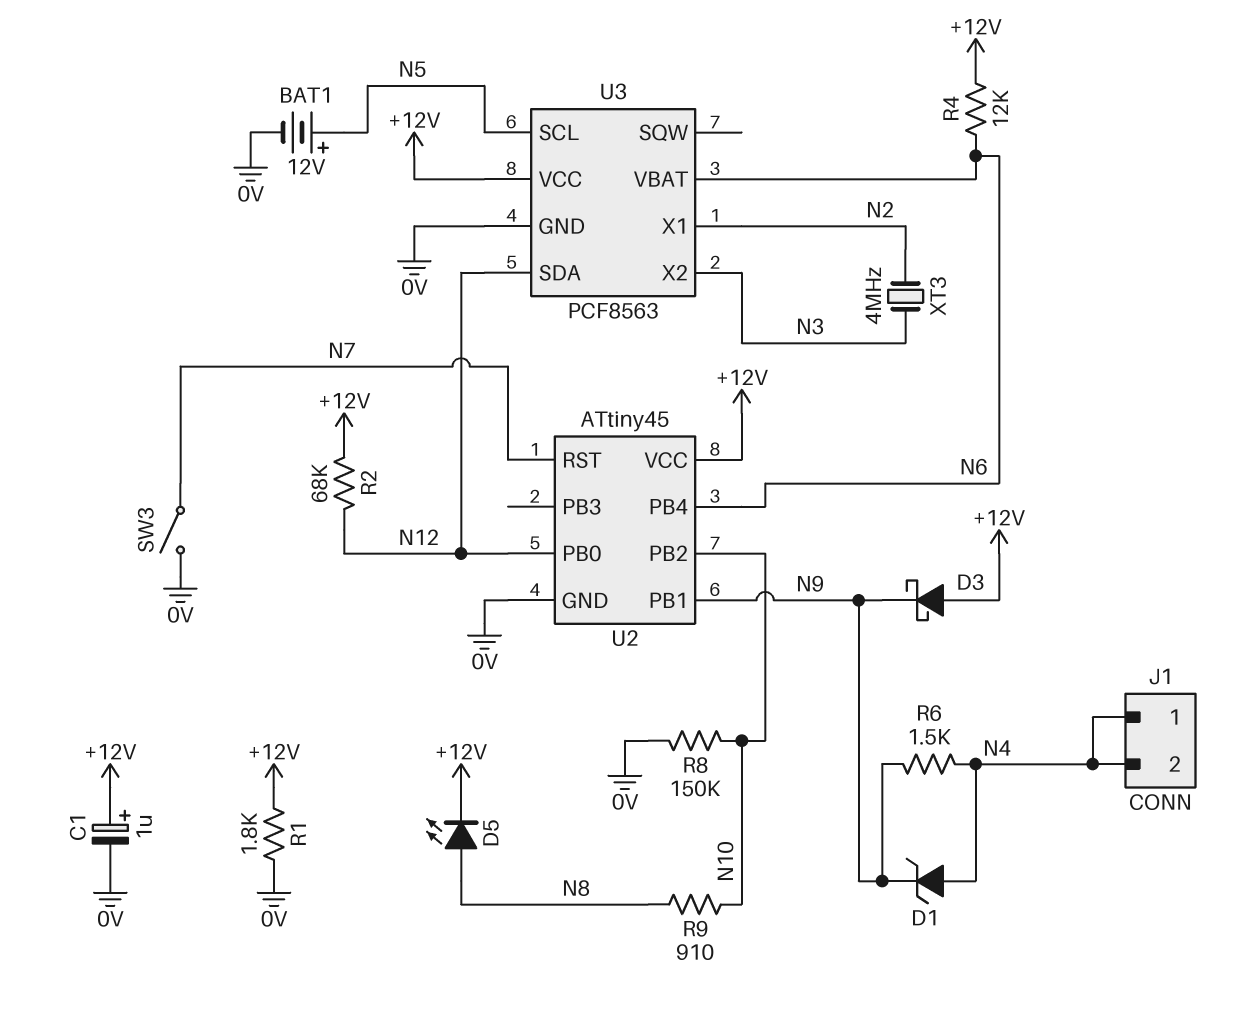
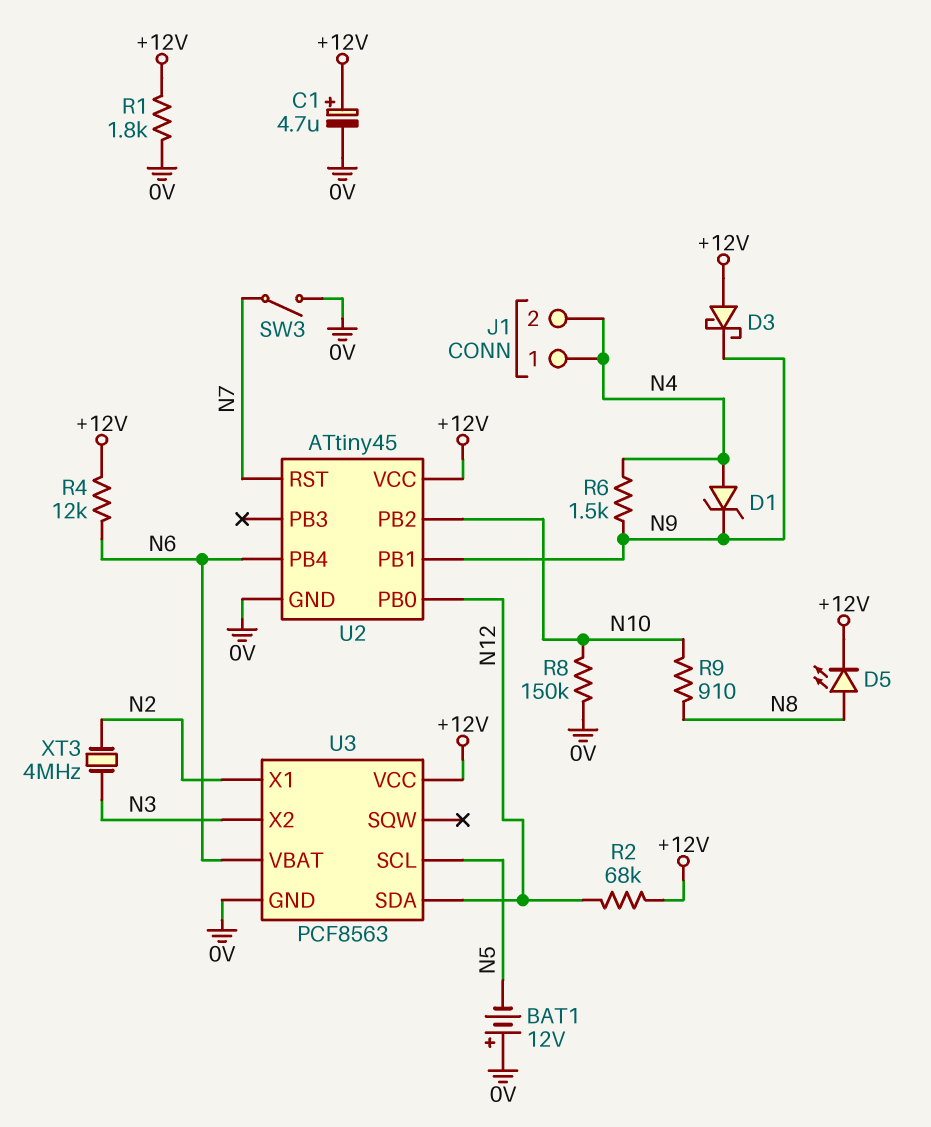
BAT1: 12V (plus N5, minus 0V) -> 12V (plus 0V, minus N5)
C1: 1uF (plus +12V, minus 0V) -> 4.7uF (plus +12V, minus 0V)

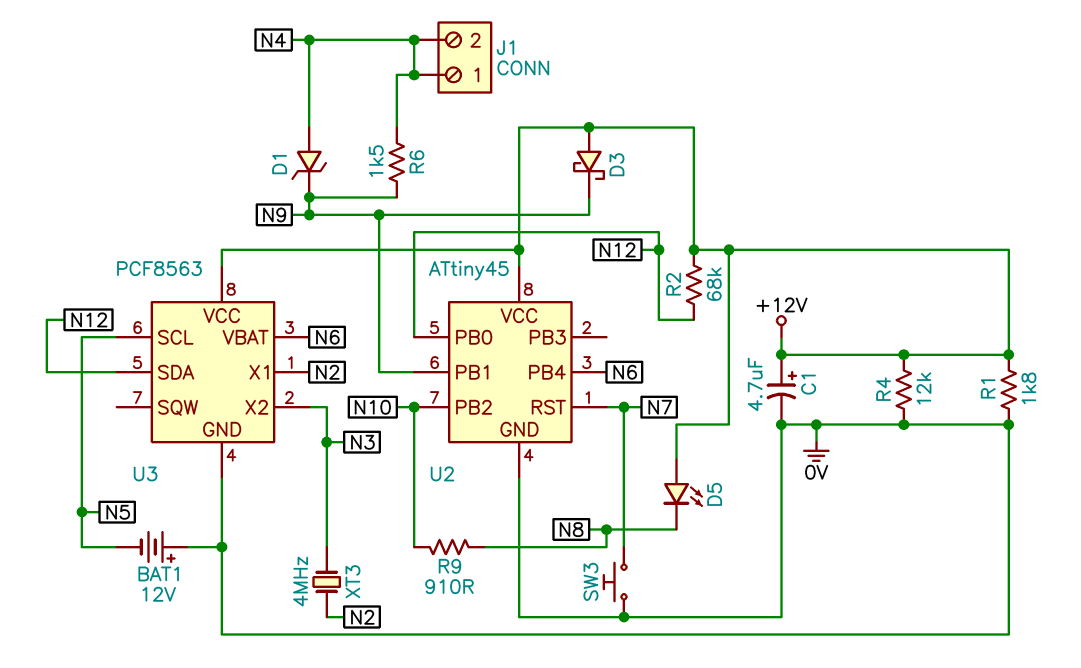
D5: LED (A N8, K +12V) -> LED (A +12V, K N8)
R4: 12k (+12V, N6) -> 12k (+12V, 0V)
R8: 150k (0V, N10) -> none
SW3: switch (0V, N7) -> button (0V, N7)

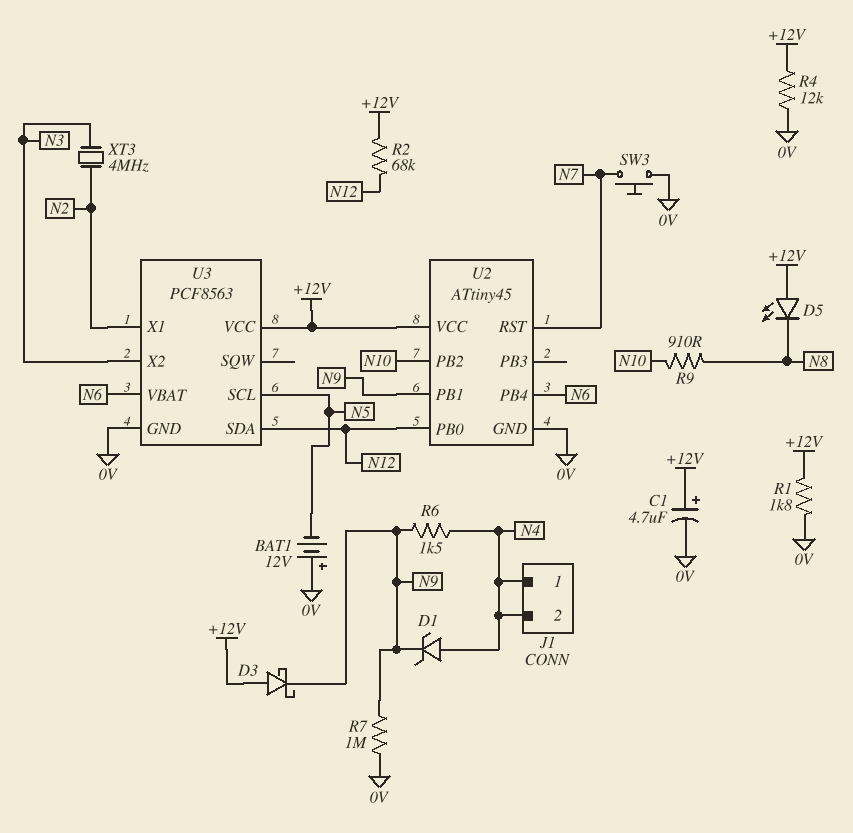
R7: none -> 1M (0V, N9)

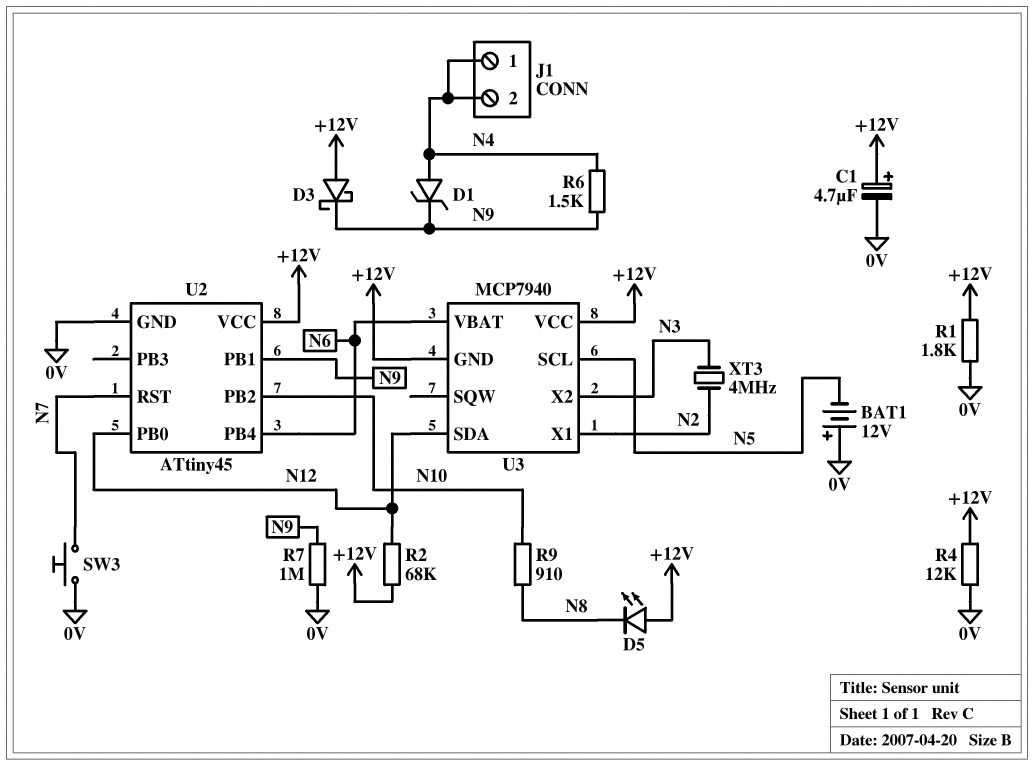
U3: PCF8563 -> MCP7940
U3 pin GND: 0V -> +12V

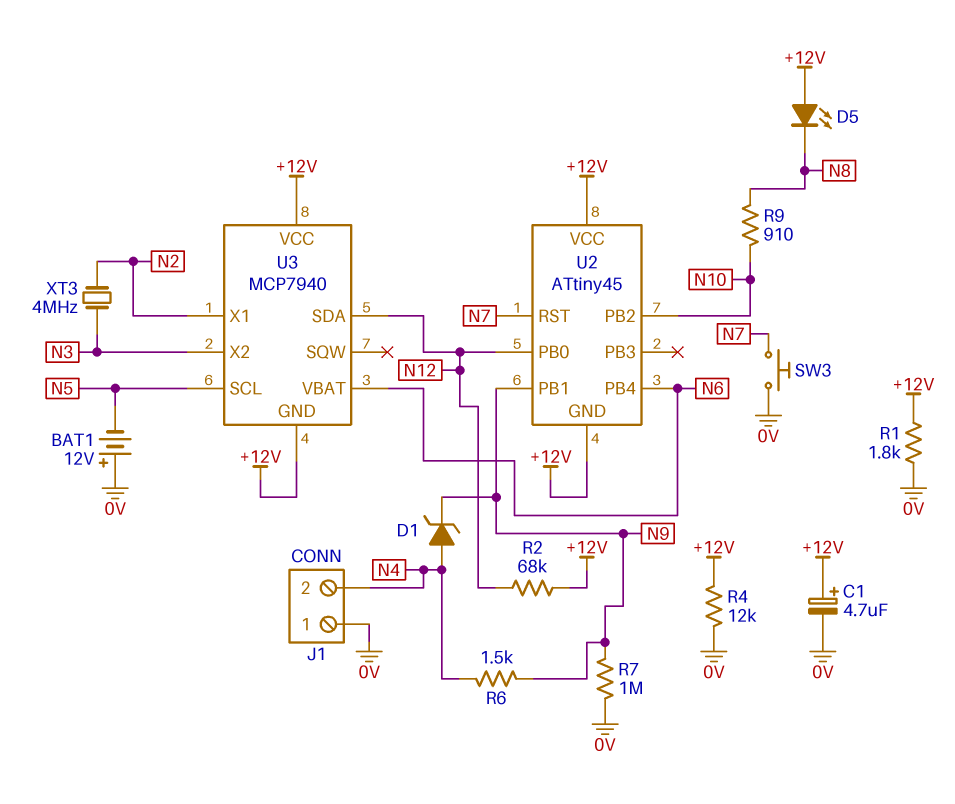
D3: schottky (A +12V, K N9) -> none
J1 pin 1: N4 -> 0V
U2 pin GND: 0V -> +12V

